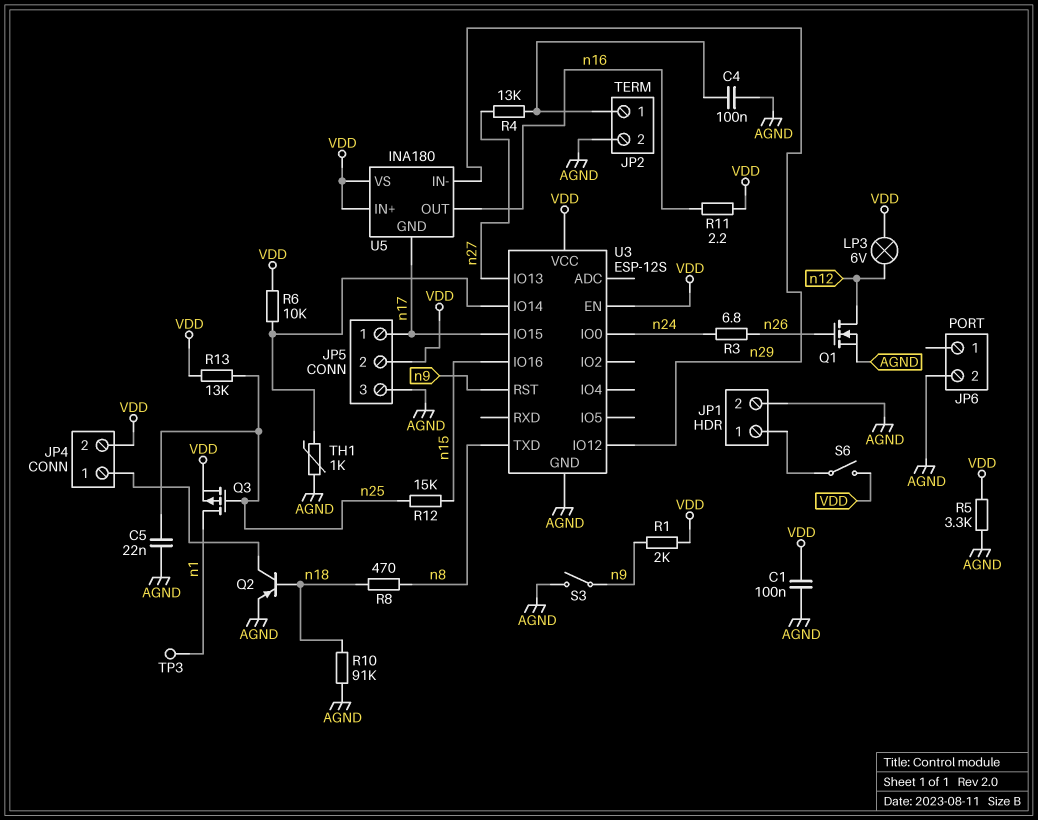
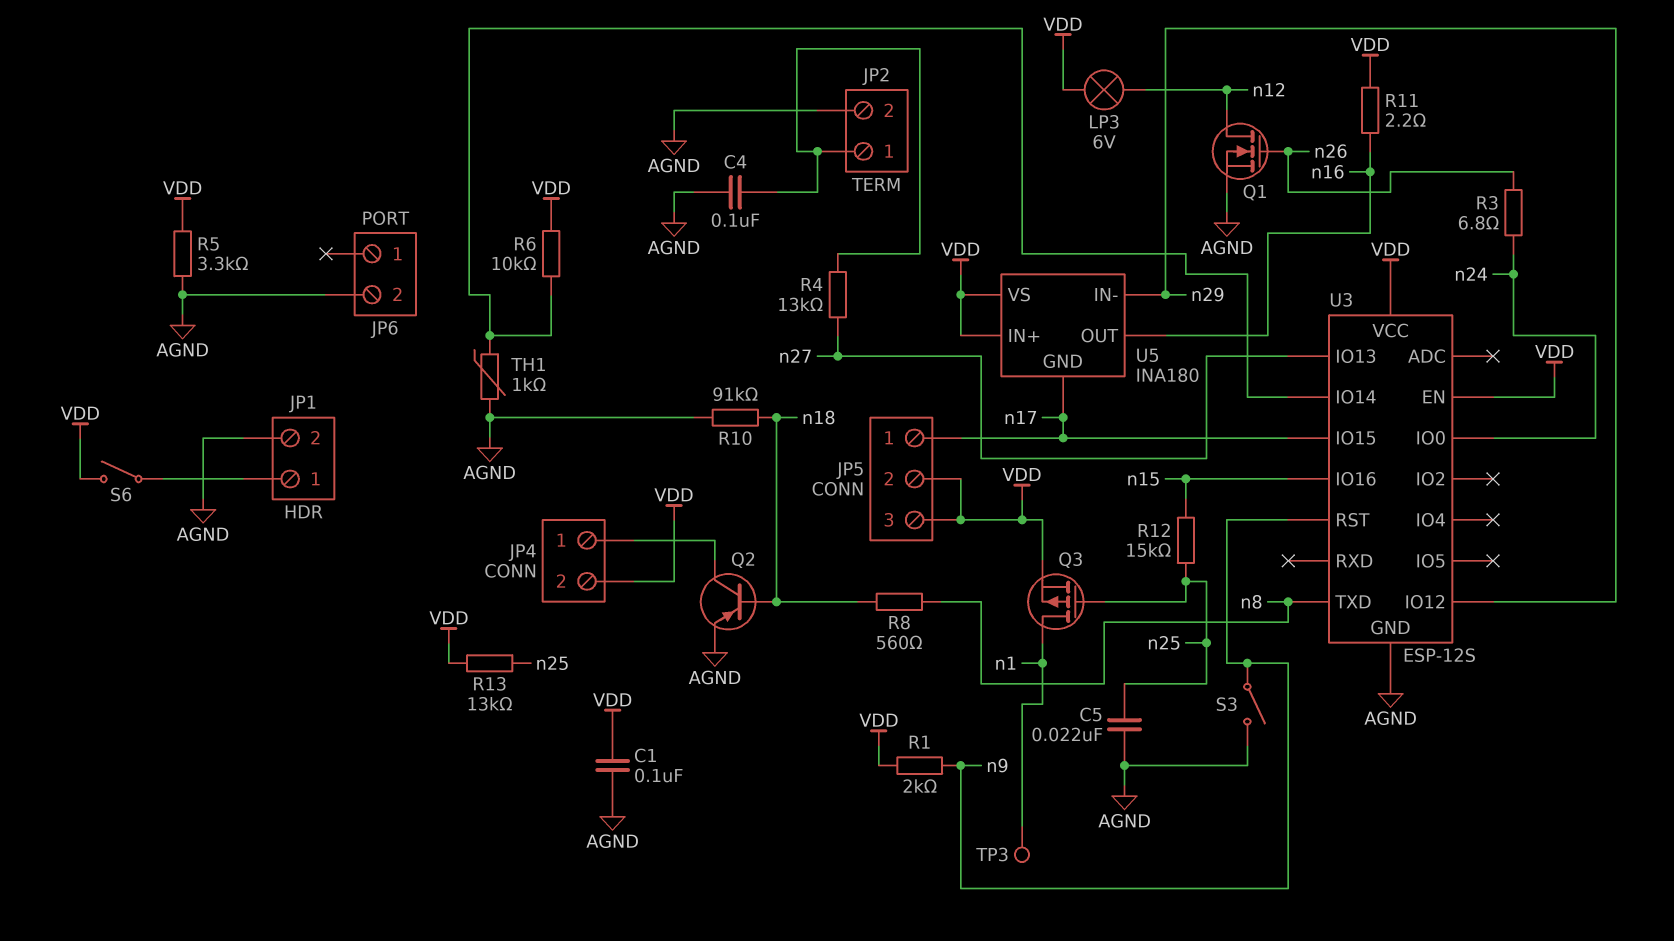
JP5 pin 3: AGND -> VDD
R8: 470 (n8, n18) -> 560 (n8, n18)

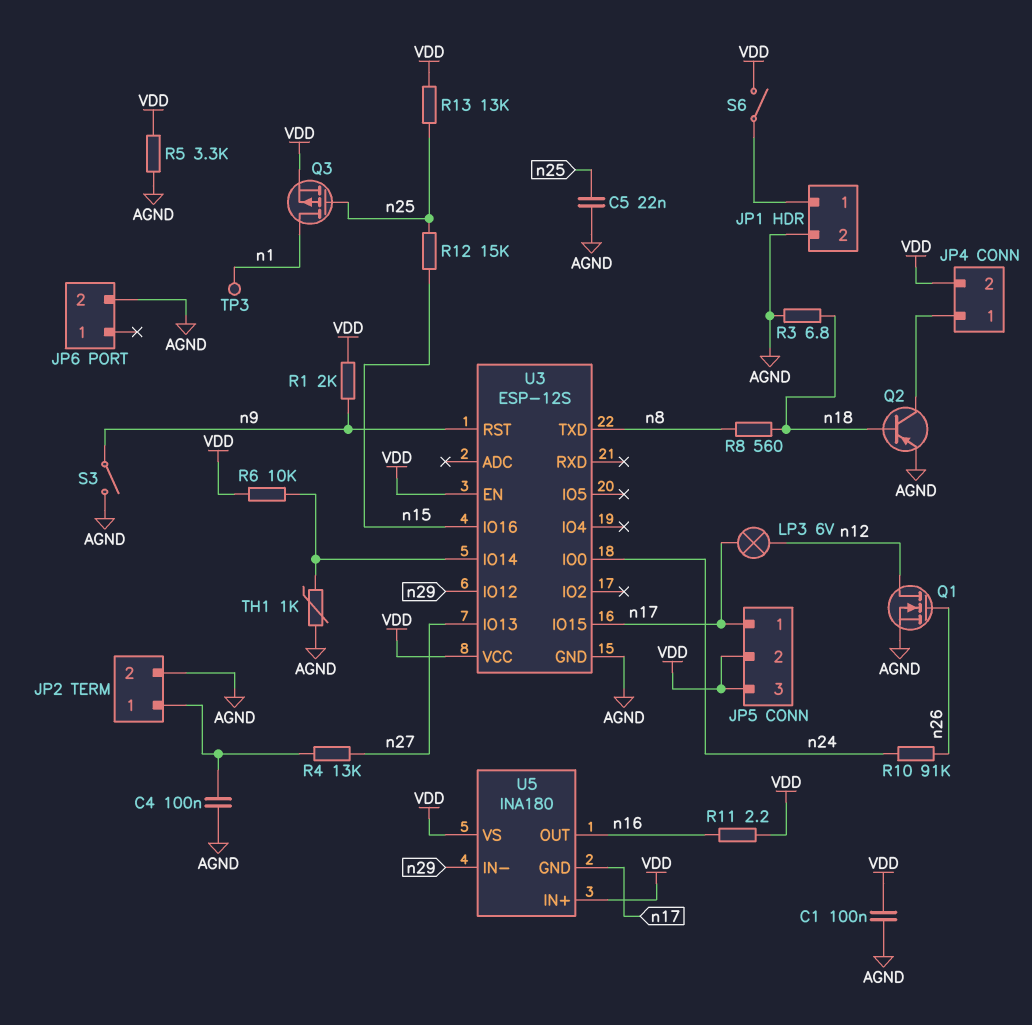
LP3: lamp 6V (VDD, n12) -> lamp 6V (n12, n17)
R3: 6.8 (n24, n26) -> 6.8 (AGND, n18)
R10: 91k (AGND, n18) -> 91k (n24, n26)

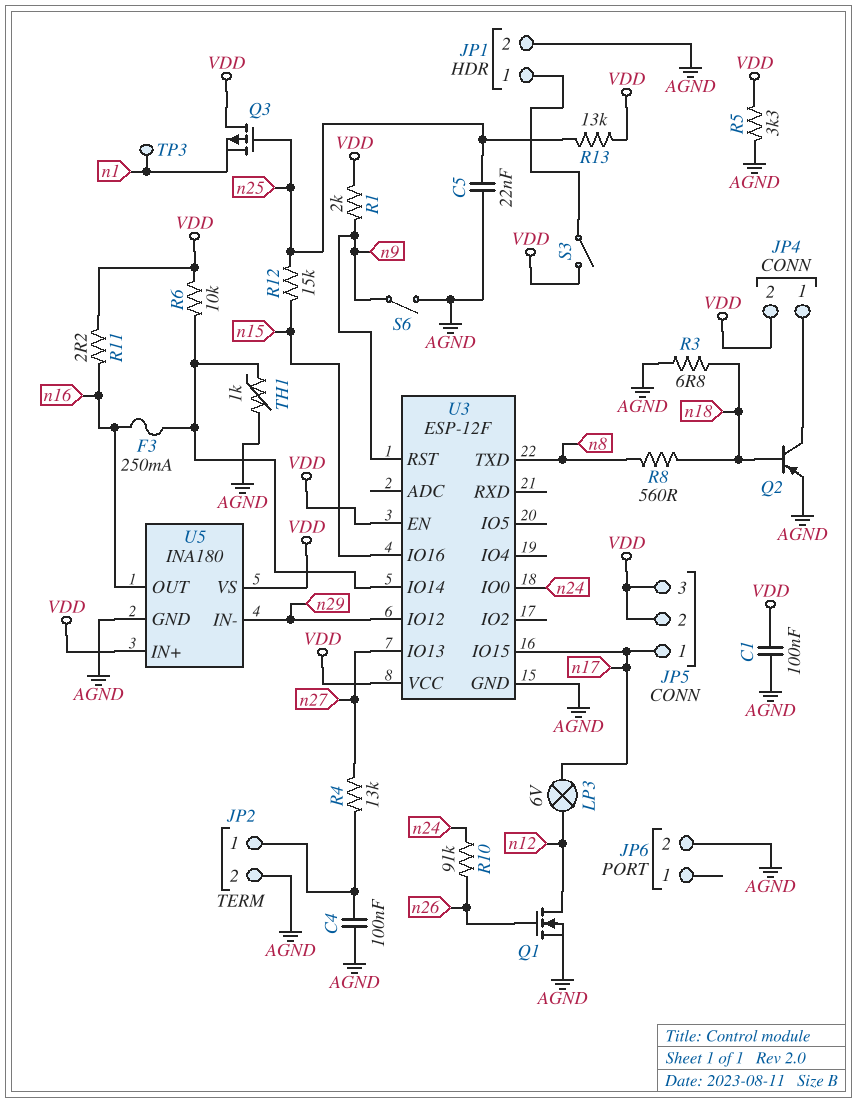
F3: none -> 250mA (U3/IO14, n16)
Q3: PMOS (G n25, D n1, S VDD) -> PMOS (G n25, D VDD, S n1)
S3: switch (AGND, n9) -> switch (JP1/1, VDD)
S6: switch (JP1/1, VDD) -> switch (AGND, n9)
U3: ESP-12S -> ESP-12F
U5 pin GND: n17 -> AGND

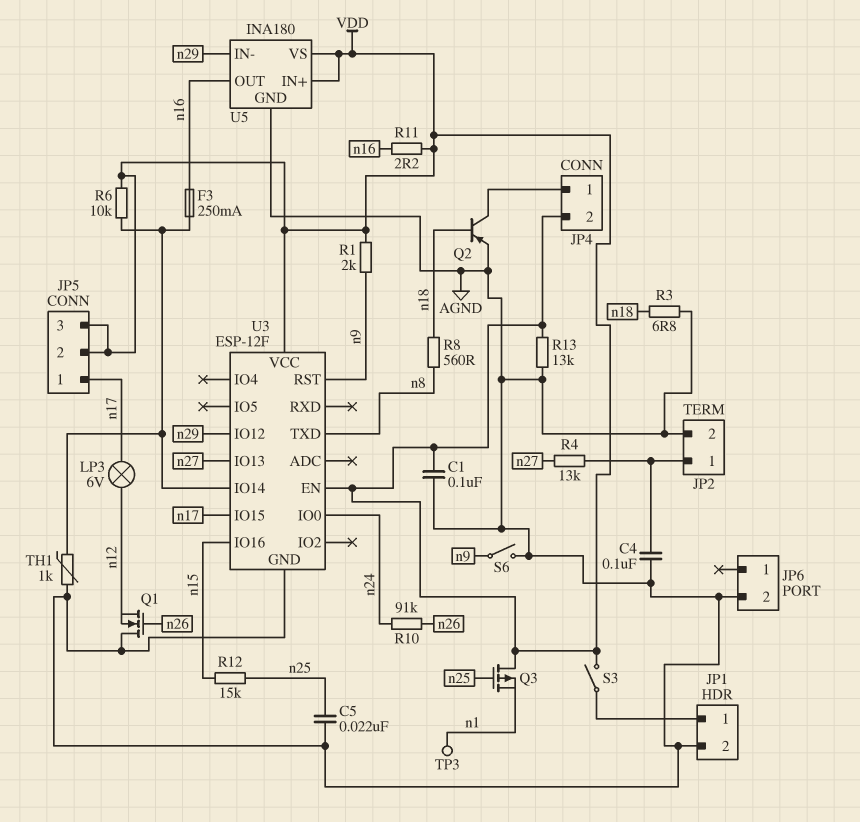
Q1: NMOS (G n26, D n12, S AGND) -> NMOS (G n26, D AGND, S n12)
R5: 3.3k (AGND, VDD) -> none
R13: 13k (VDD, n25) -> 13k (AGND, VDD)

